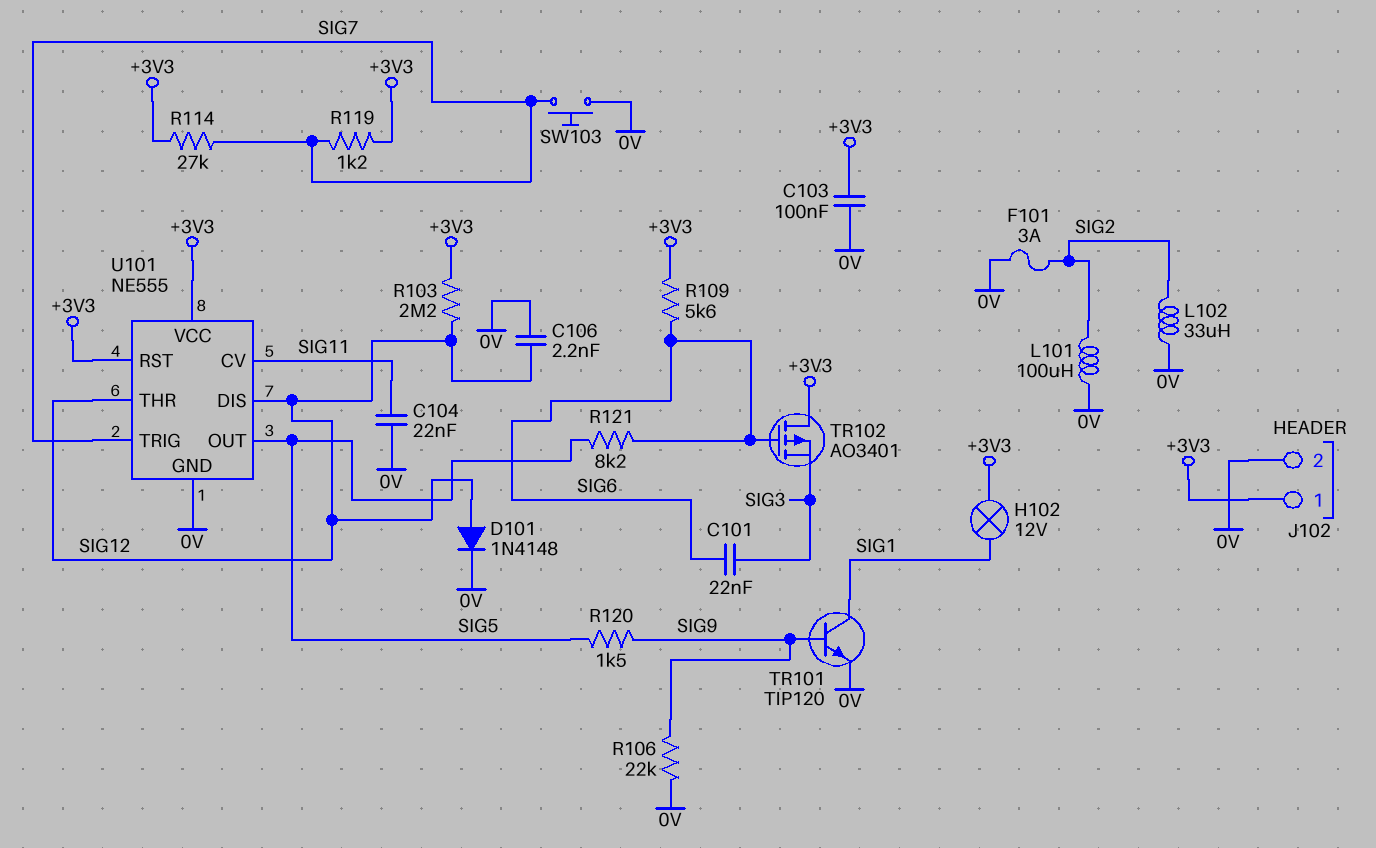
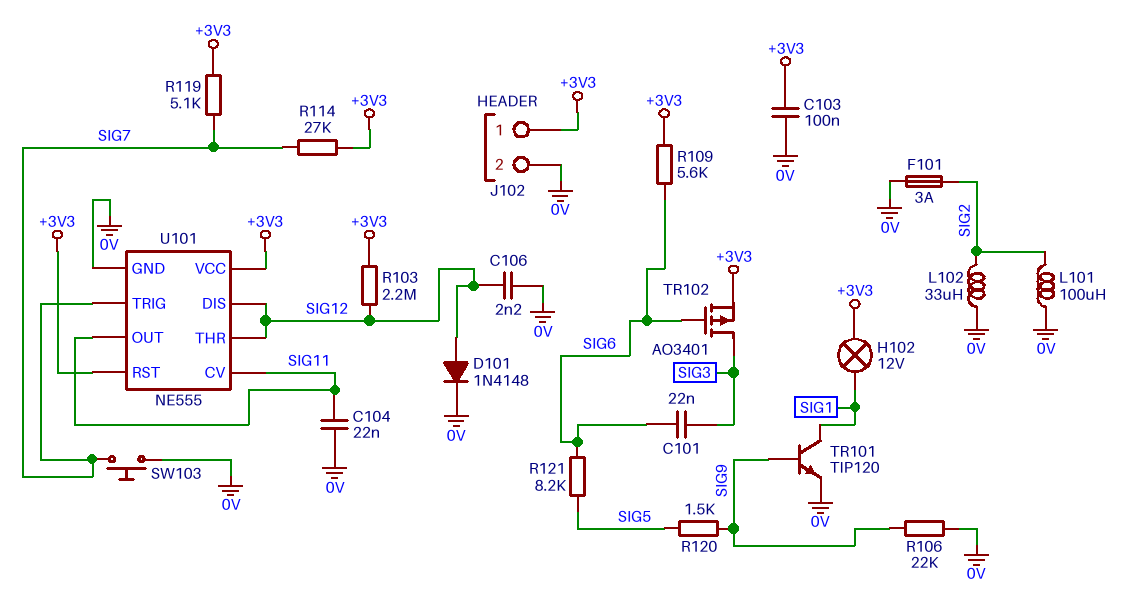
R119: 1.2k (+3V3, SIG7) -> 5.1k (+3V3, SIG7)
TR102: PMOS AO3401 (G SIG6, D +3V3, S SIG3) -> PMOS AO3401 (G SIG6, D SIG3, S +3V3)
U101 pin OUT: SIG5 -> SIG11

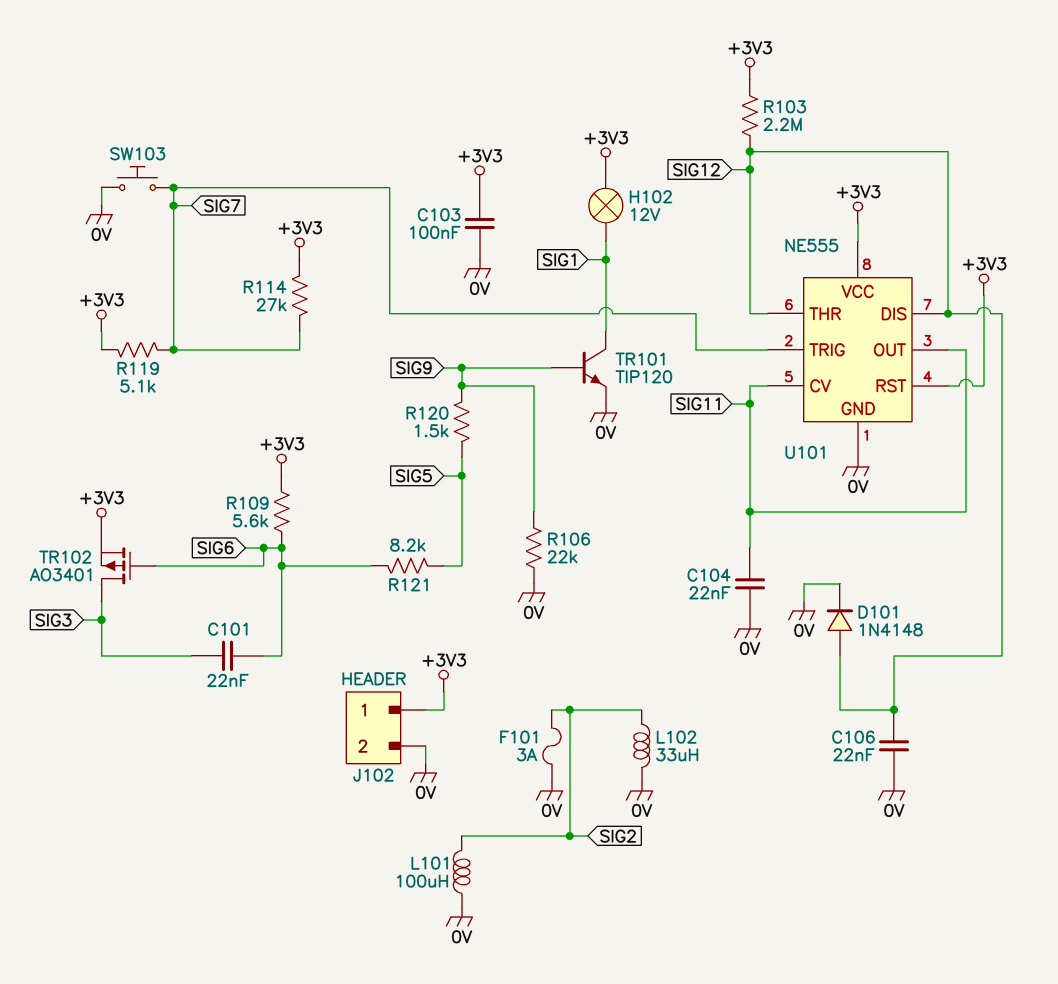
C106: 2.2nF (0V, SIG12) -> 22nF (0V, SIG12)

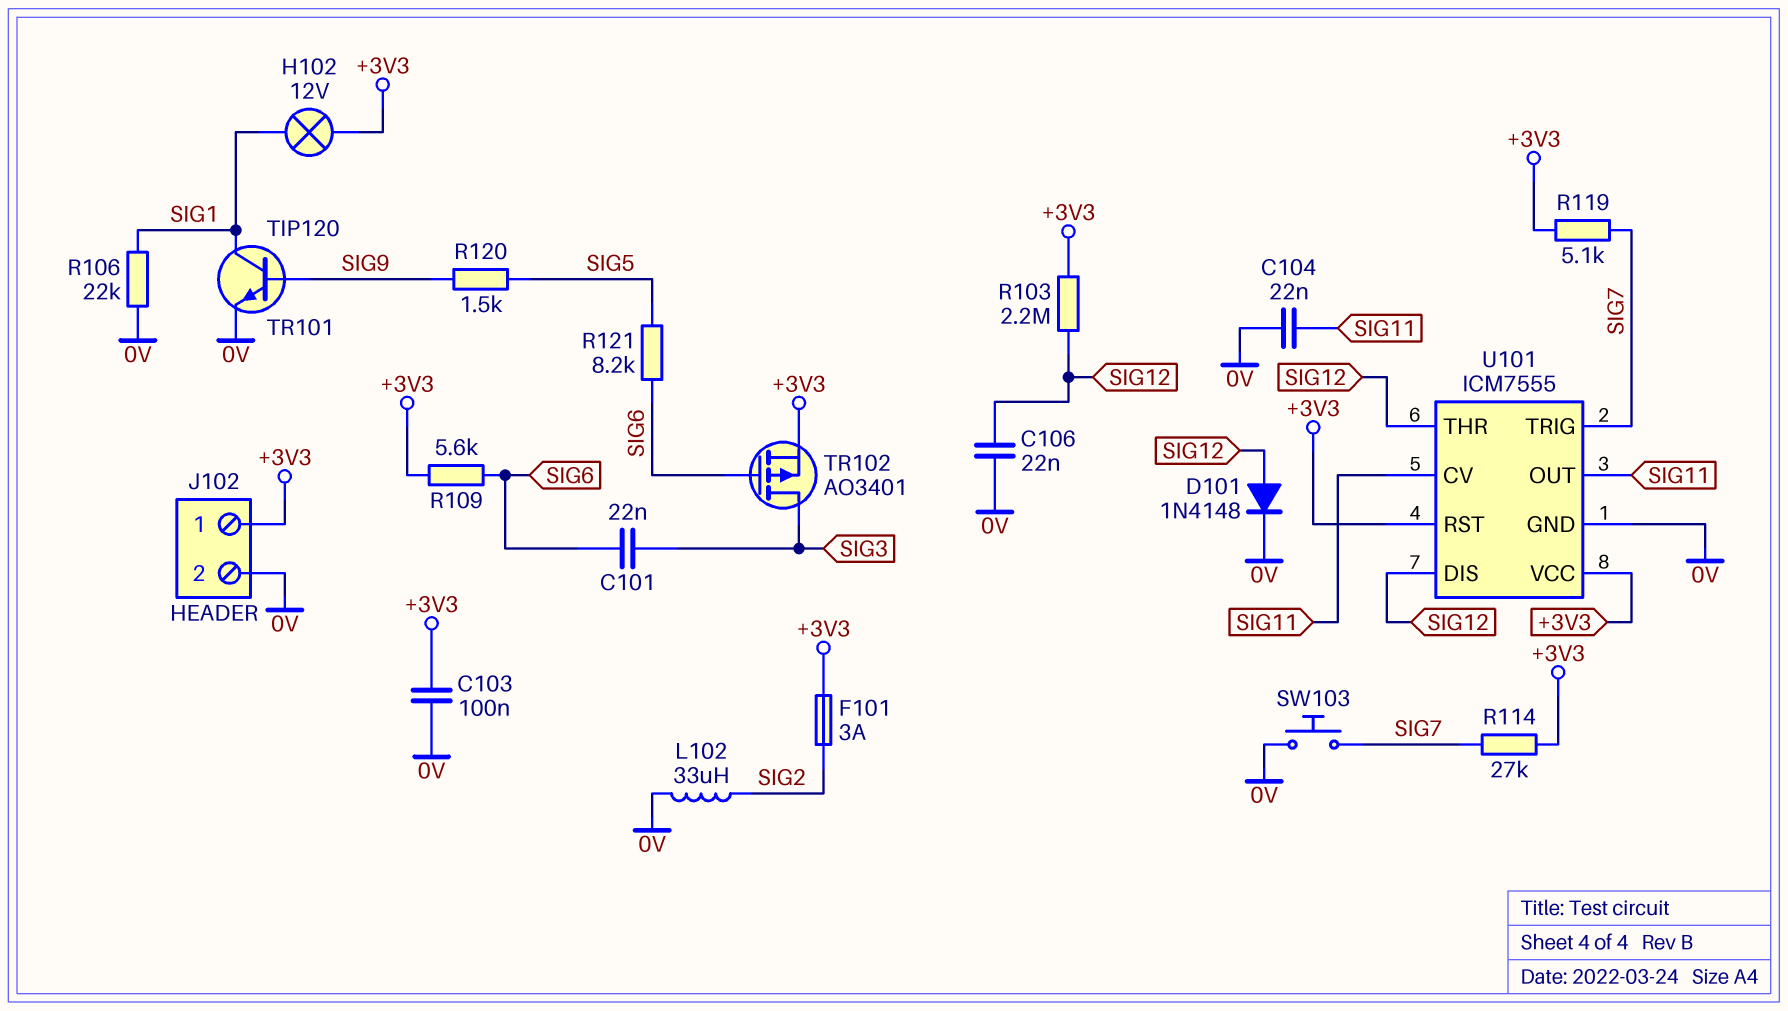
F101: 3A (0V, SIG2) -> 3A (+3V3, SIG2)
L101: 100uH (0V, SIG2) -> none
R106: 22k (0V, SIG9) -> 22k (0V, SIG1)
U101: NE555 -> ICM7555

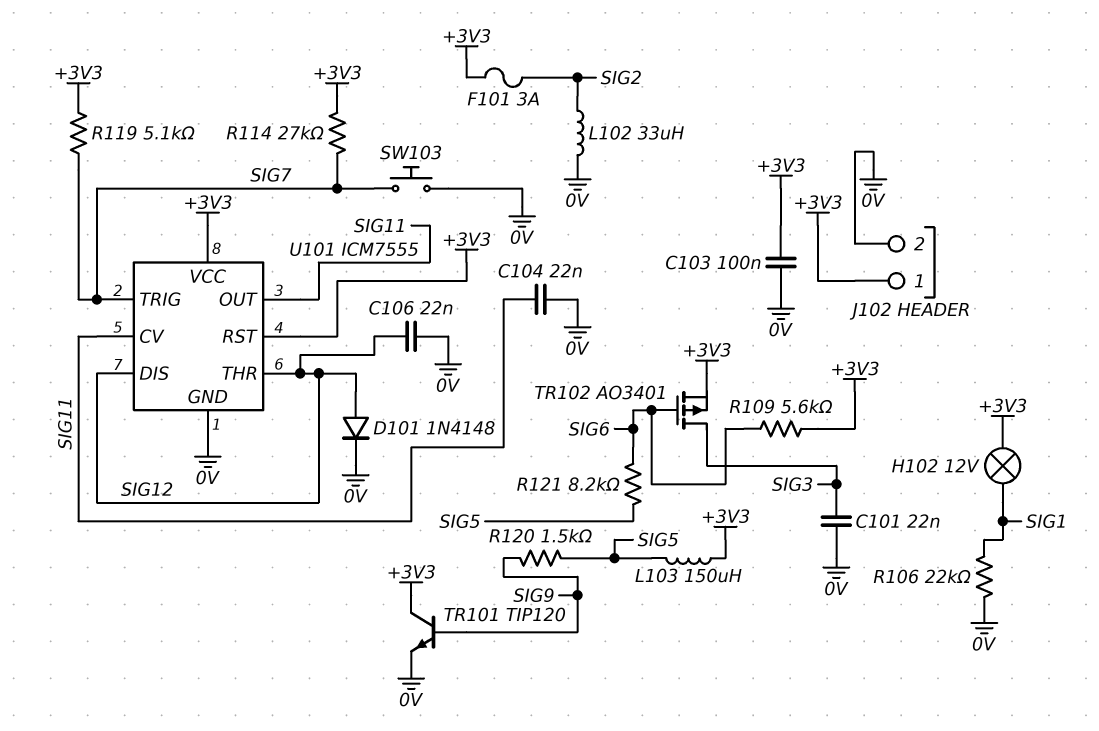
C101: 22nF (SIG3, SIG6) -> 22nF (0V, SIG3)
L103: none -> 150uH (+3V3, SIG5)
R103: 2.2M (+3V3, SIG12) -> none
TR101: NPN TIP120 (B SIG9, C SIG1, E 0V) -> NPN TIP120 (B SIG9, C +3V3, E 0V)

